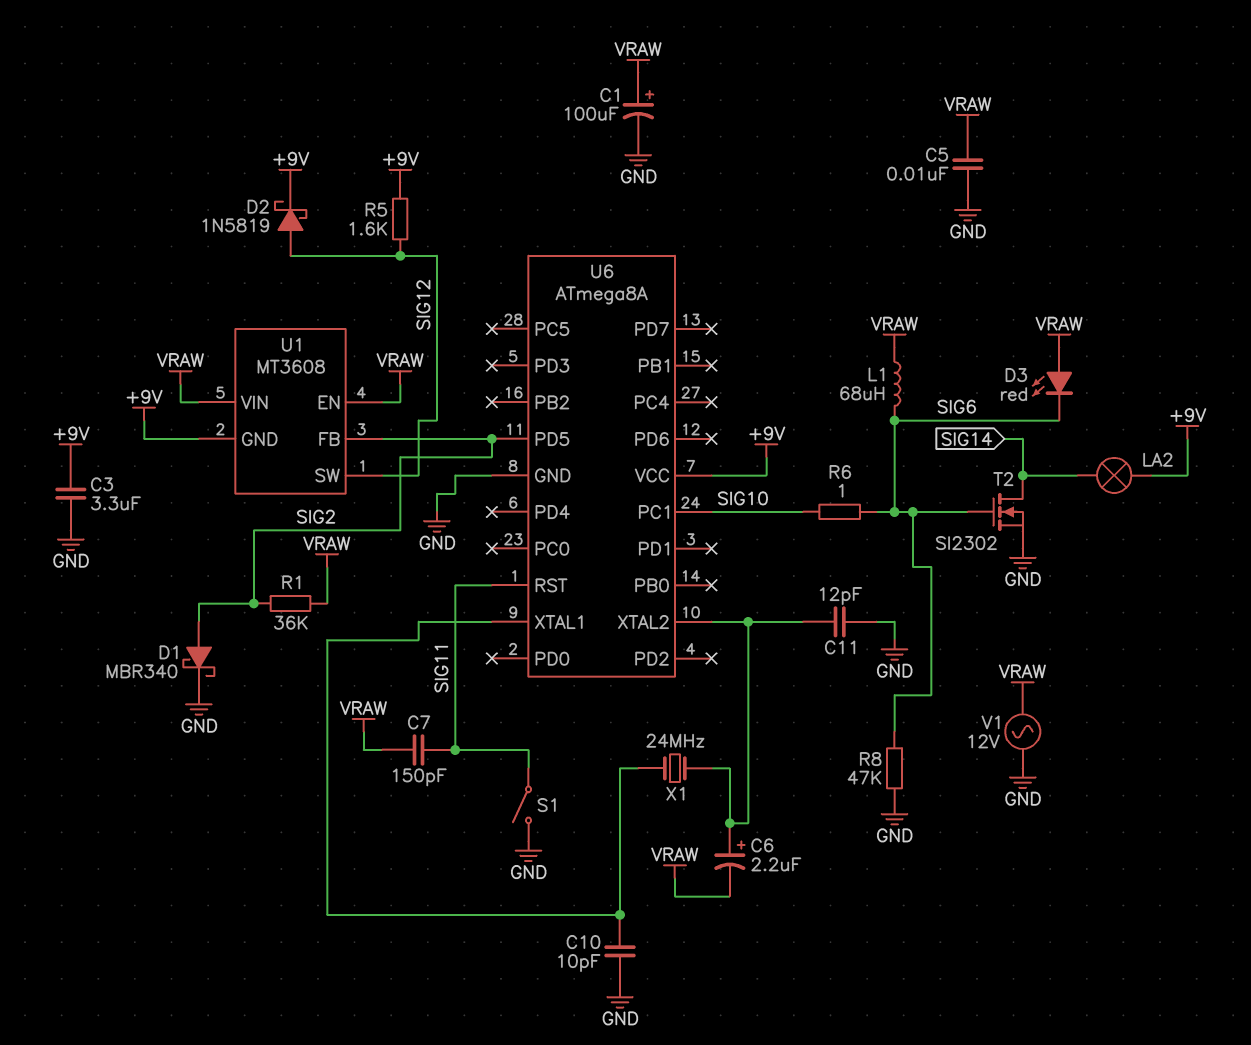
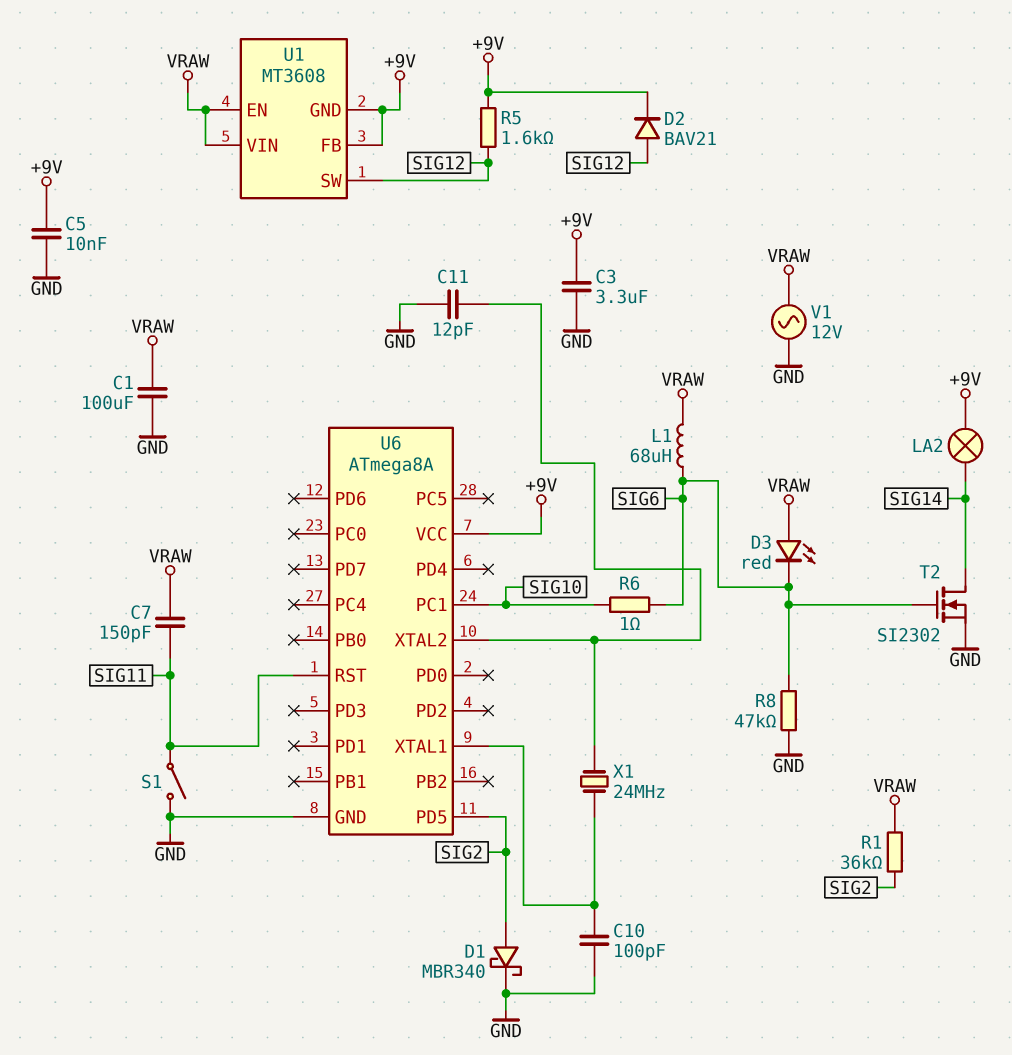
C1: 100uF (plus VRAW, minus GND) -> 100uF (GND, VRAW)
C5: 10nF (GND, VRAW) -> 10nF (+9V, GND)
C6: 2.2uF (plus U6/XTAL2, minus VRAW) -> none
C10: 10pF (GND, U6/XTAL1) -> 100pF (GND, U6/XTAL1)
D2: schottky 1N5819 (A SIG12, K +9V) -> diode BAV21 (A SIG12, K +9V)
U1 pin FB: SIG2 -> +9V

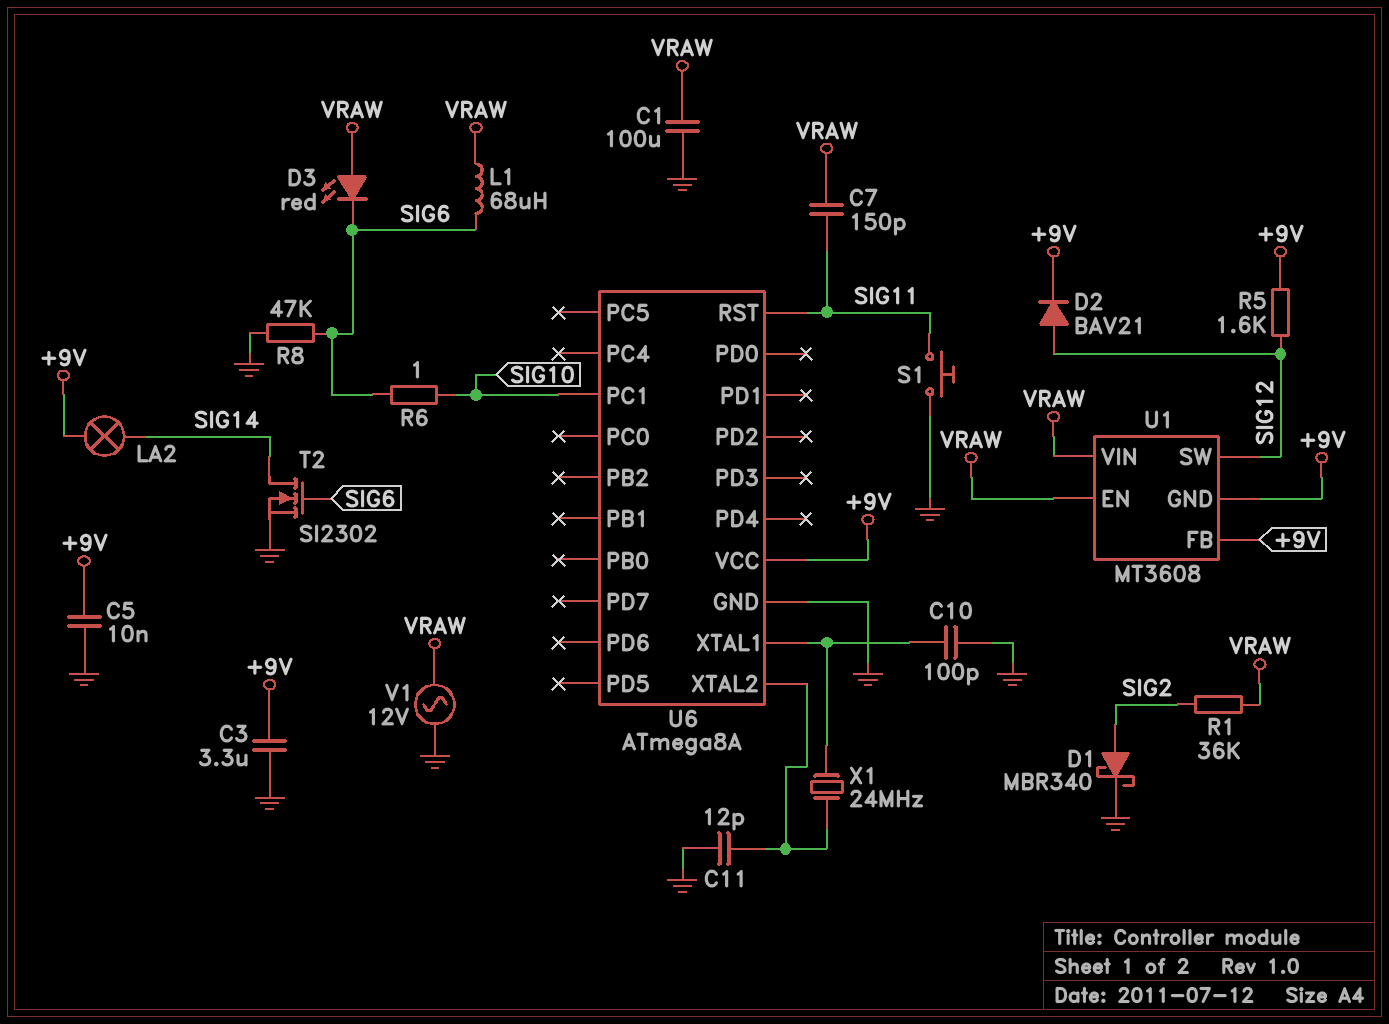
S1: switch (GND, SIG11) -> button (GND, SIG11)
U6 pin PD5: SIG2 -> none

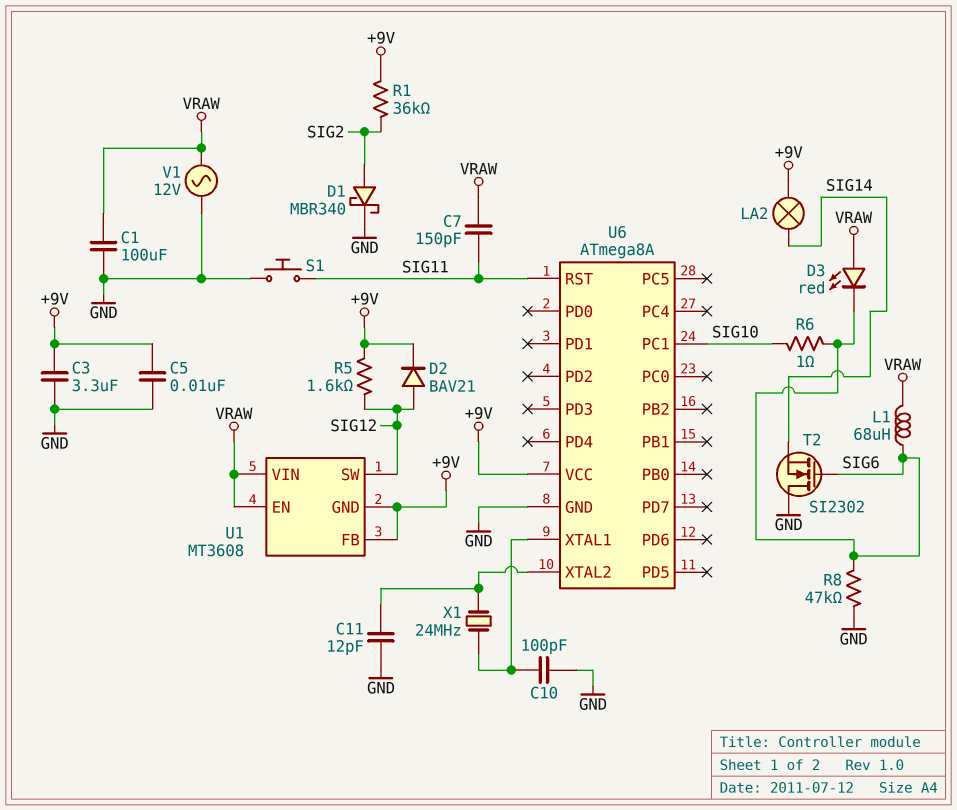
R1: 36k (SIG2, VRAW) -> 36k (+9V, SIG2)
T2: NMOS SI2302 (G SIG6, D SIG14, S GND) -> NMOS SI2302 (G SIG6, D GND, S SIG14)

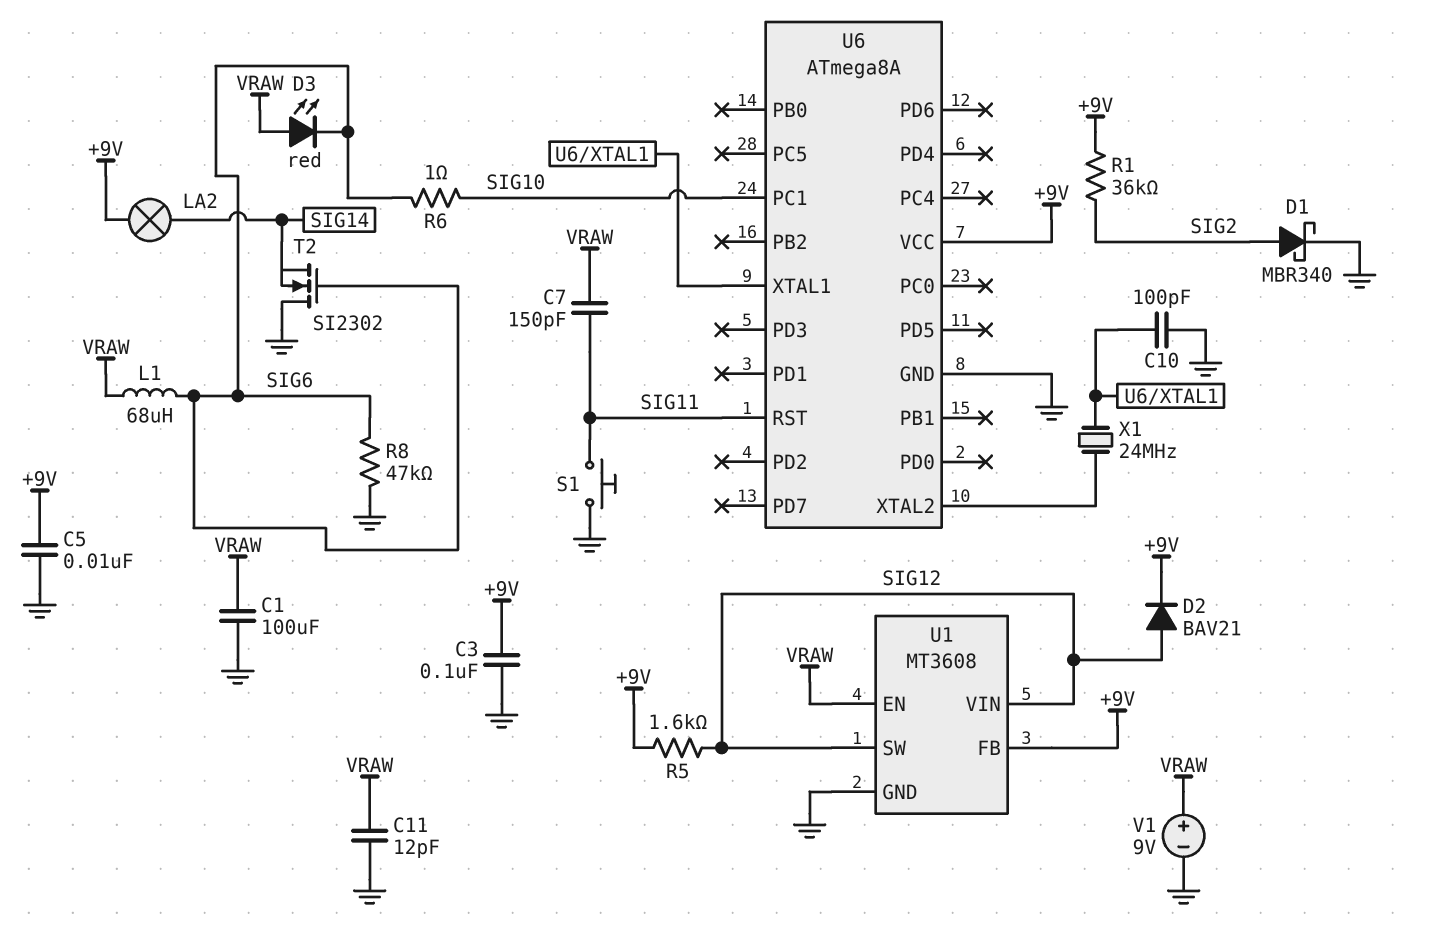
C3: 3.3uF (+9V, GND) -> 100nF (+9V, GND)
C11: 12pF (GND, U6/XTAL2) -> 12pF (GND, VRAW)
U1 pin GND: +9V -> GND
U1 pin VIN: VRAW -> SIG12
V1: AC 12V (GND, VRAW) -> 9V (plus VRAW, minus GND)

